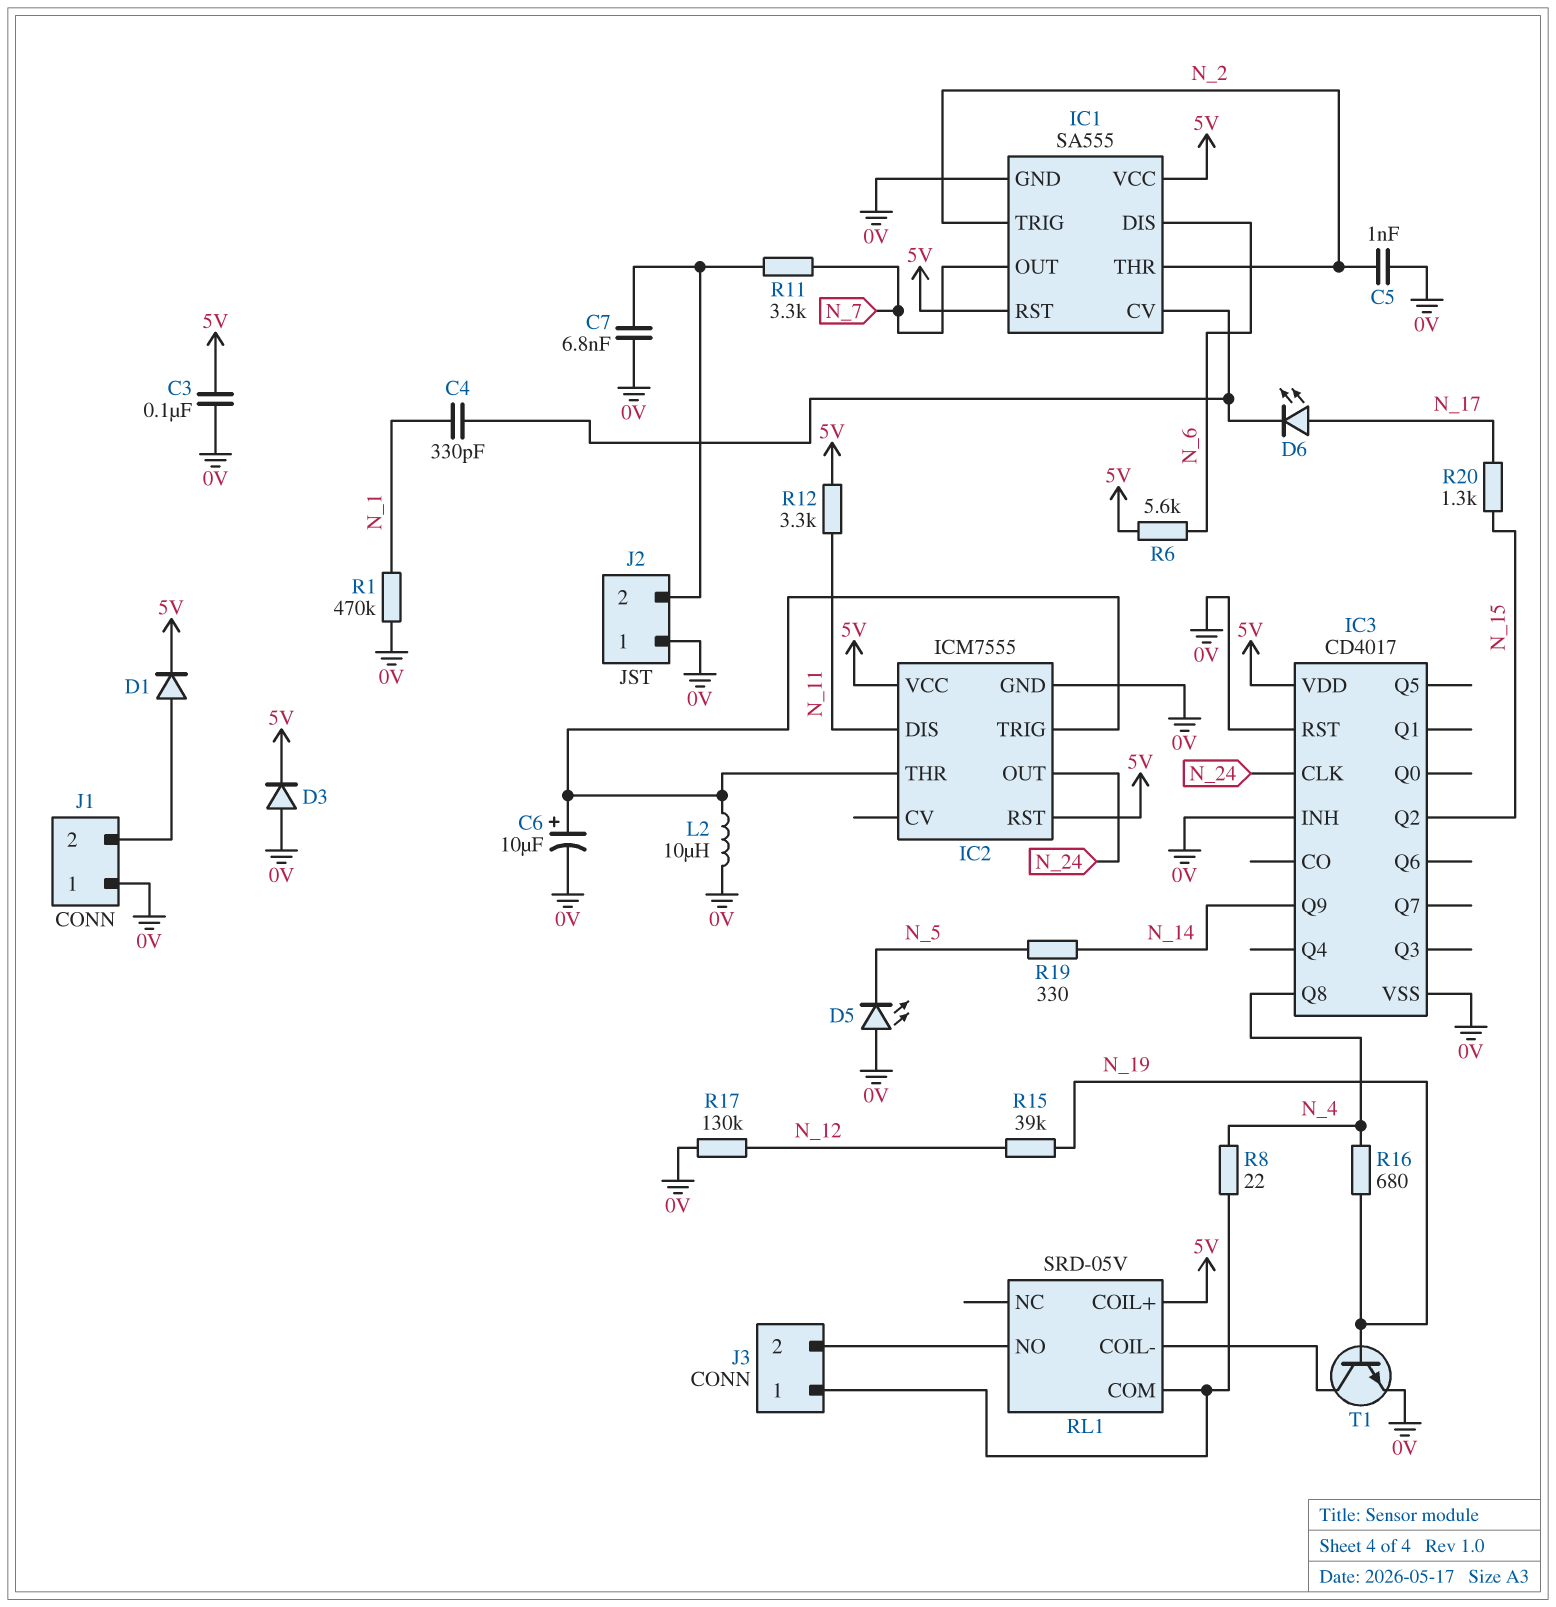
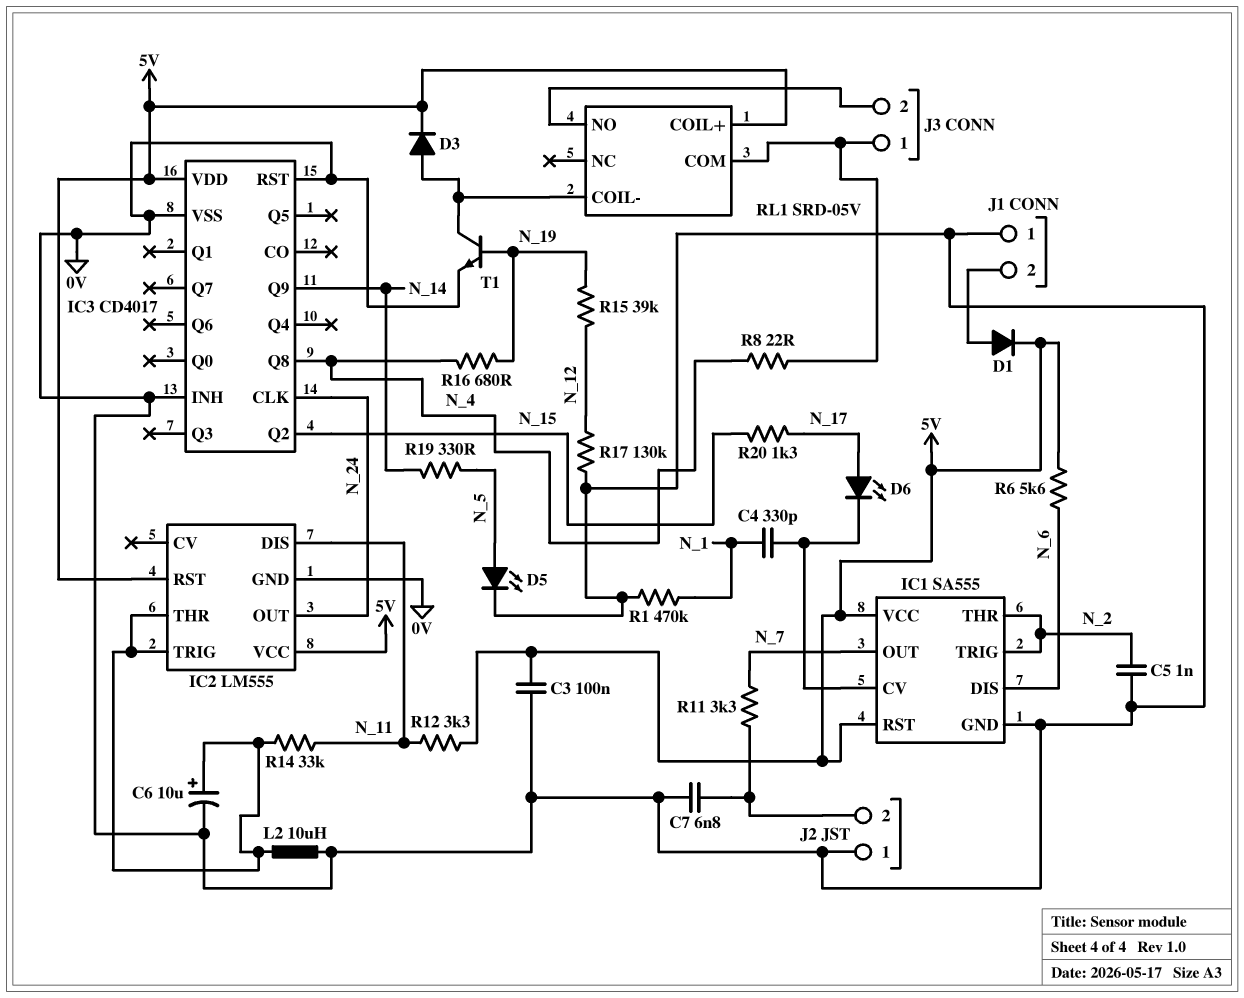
D3: diode (A 0V, K 5V) -> diode (A RL1/COIL-, K 5V)
D5: LED (A 0V, K N_5) -> LED (A N_5, K 0V)
IC2: ICM7555 -> LM555
R14: none -> 33k (IC2/THR, N_11)

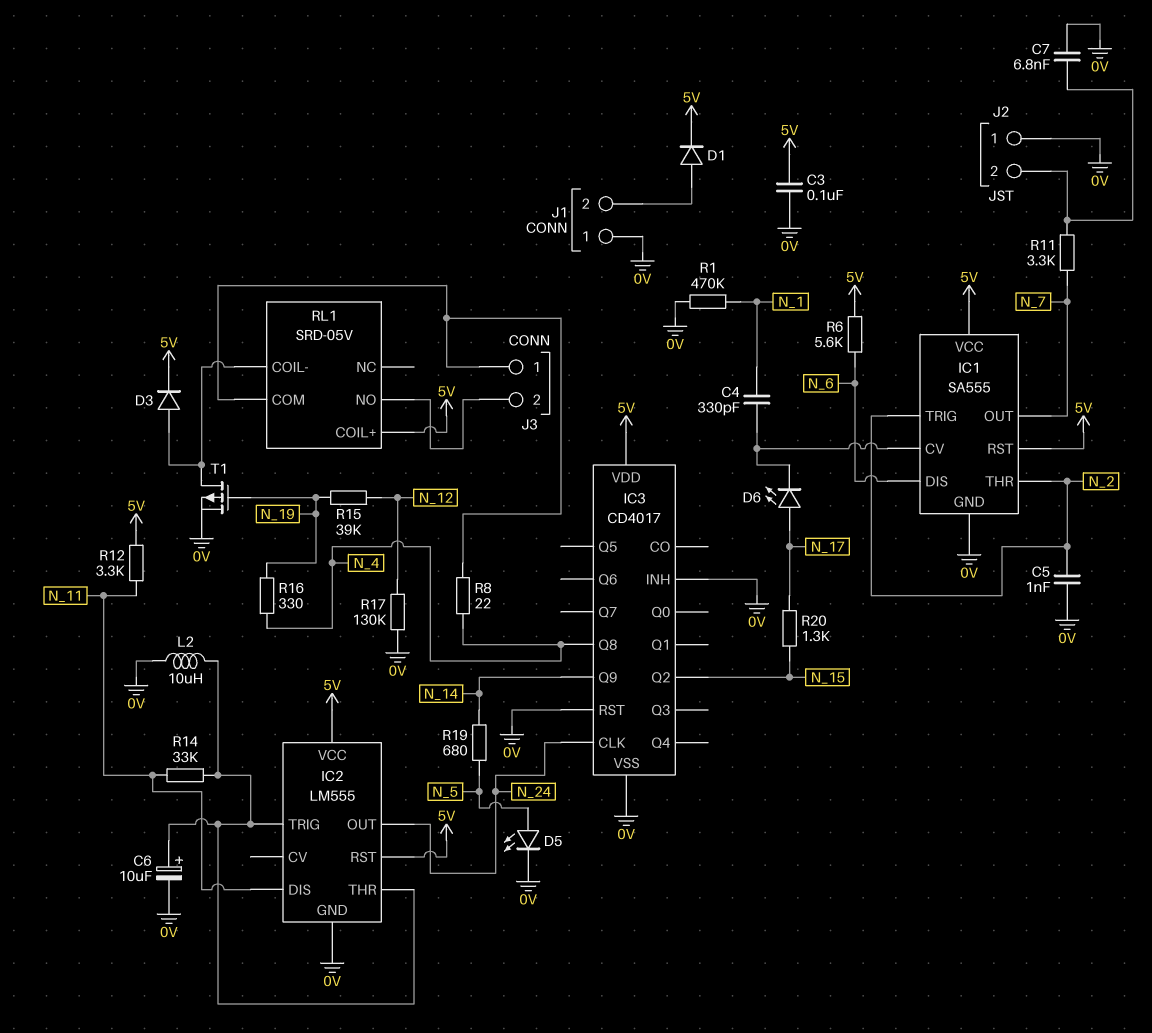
R16: 680 (N_4, N_19) -> 330 (N_4, N_19)
R19: 330 (N_5, N_14) -> 680 (N_5, N_14)
T1: NPN (B N_19, C RL1/COIL-, E 0V) -> PMOS (G N_19, D RL1/COIL-, S 0V)

